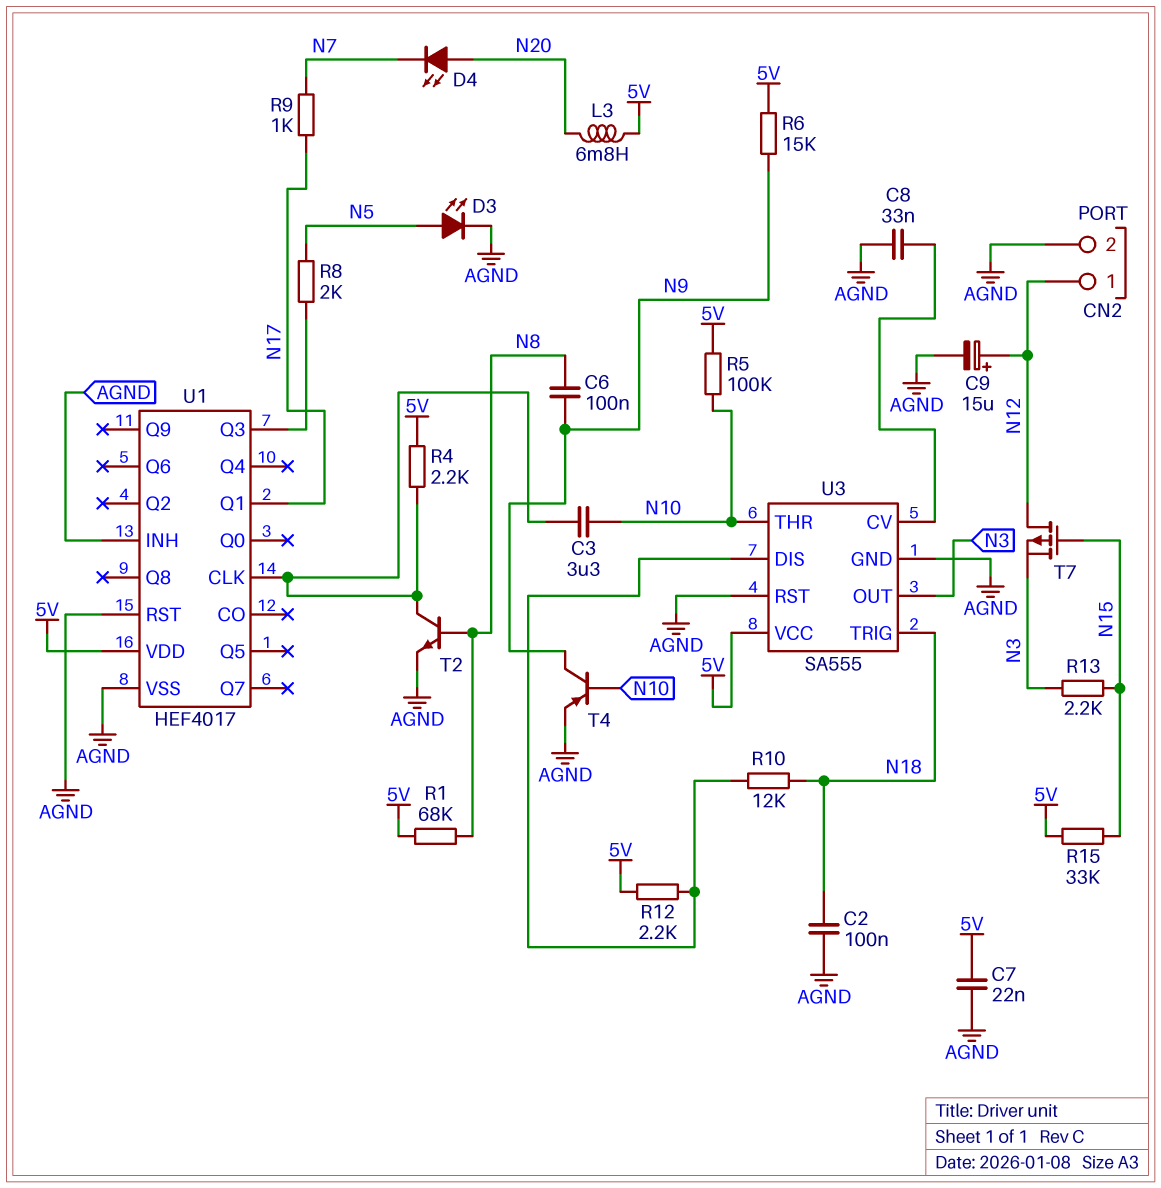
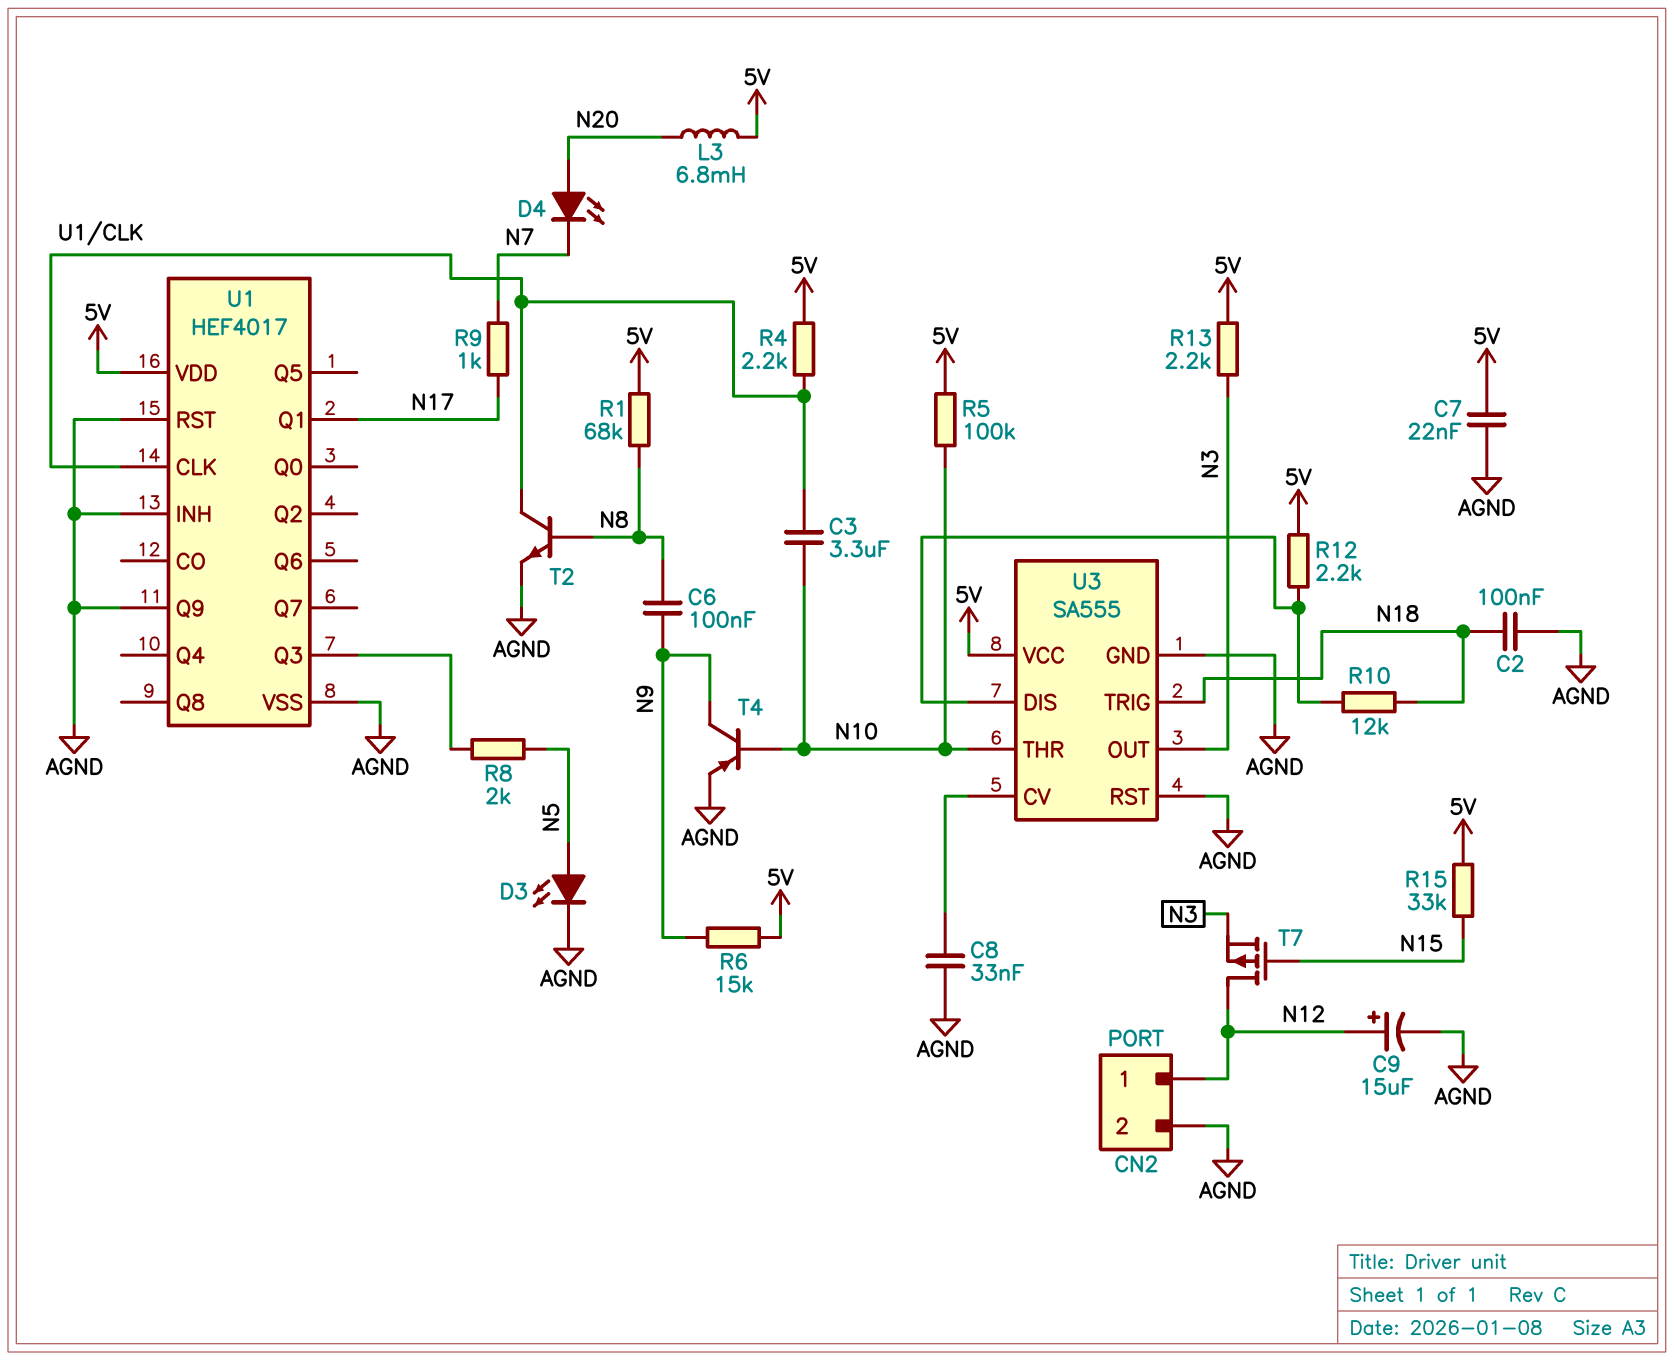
R13: 2.2k (N3, N15) -> 2.2k (5V, N3)
U1 pin Q9: none -> AGND

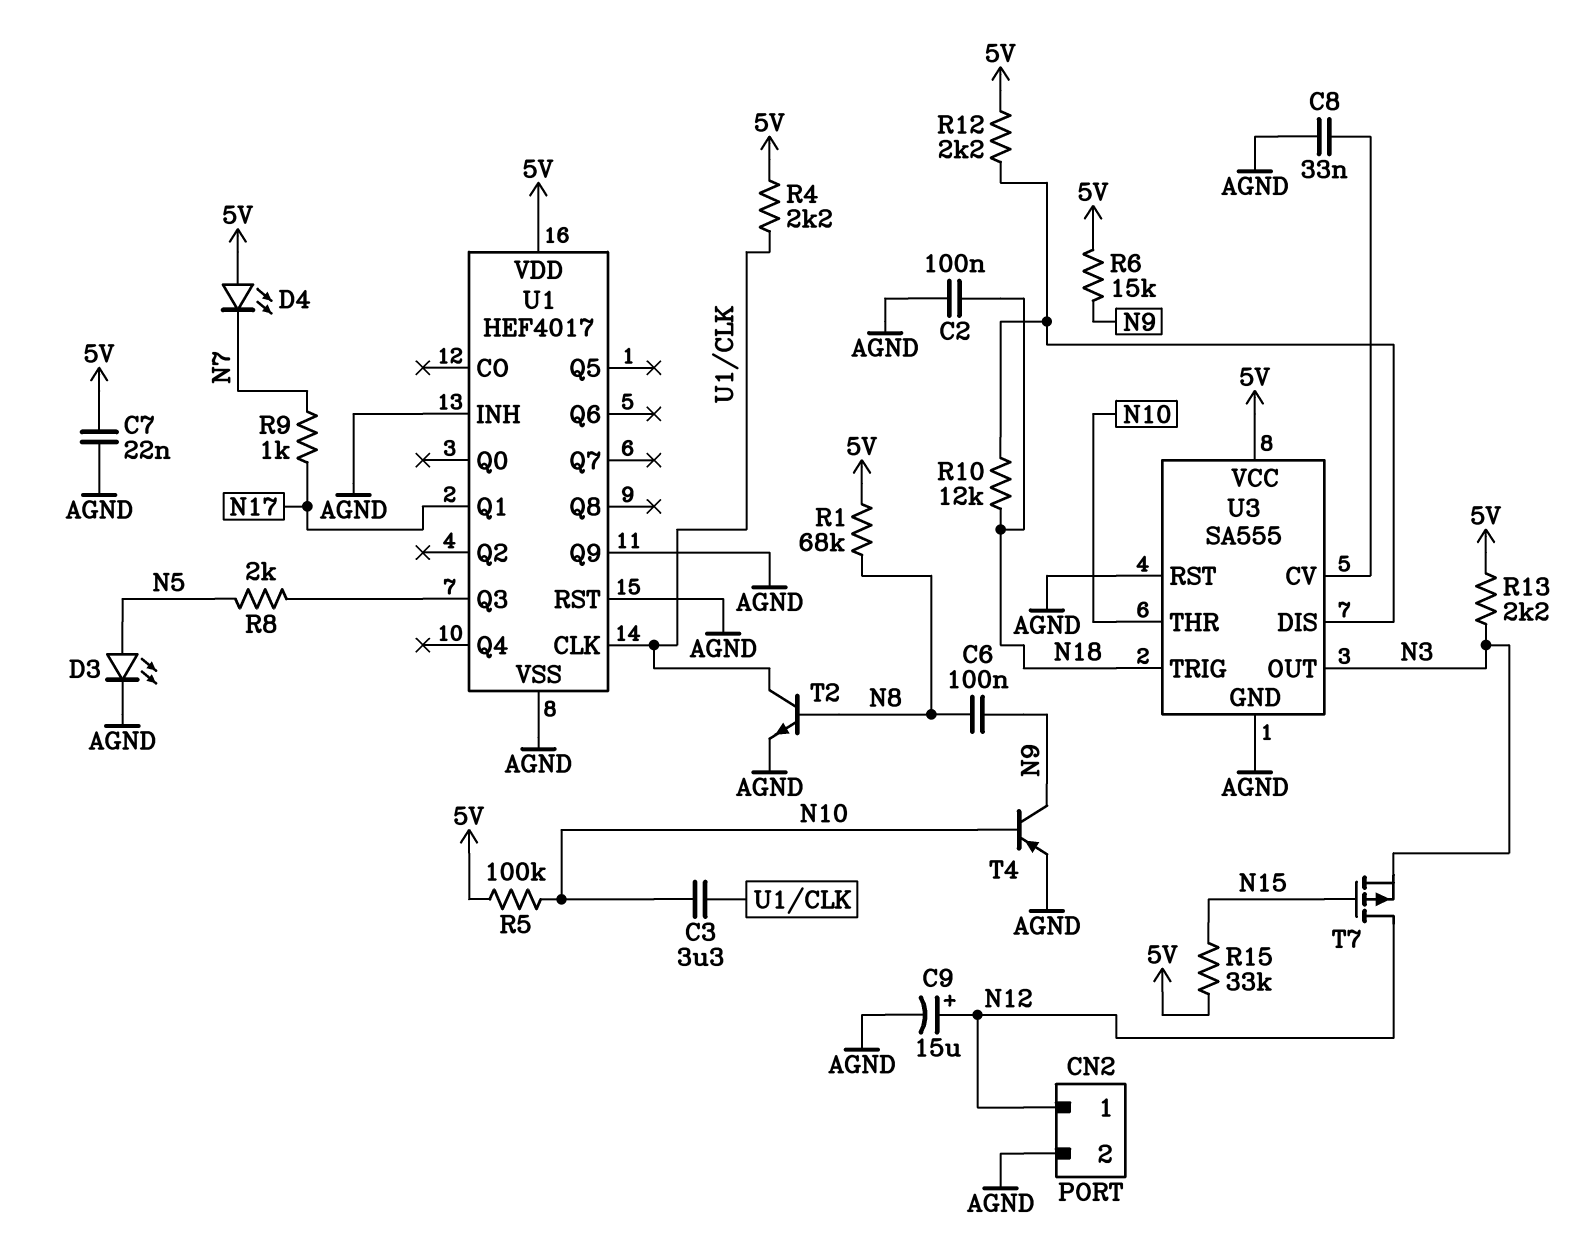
D4: LED (A N20, K N7) -> LED (A 5V, K N7)
L3: 6.8mH (5V, N20) -> none

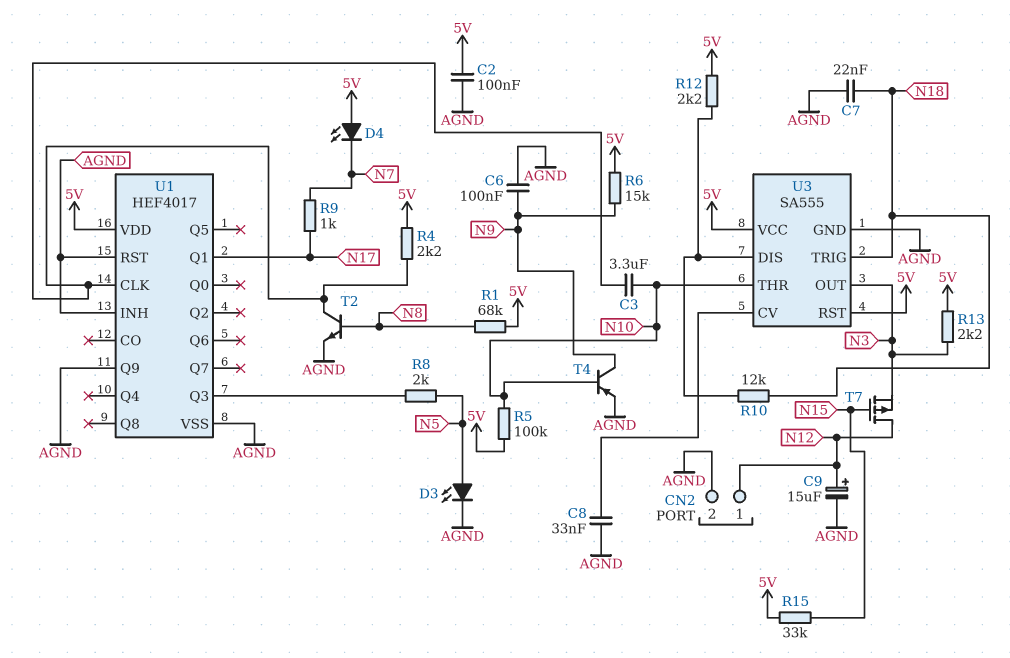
C2: 100nF (AGND, N18) -> 100nF (5V, AGND)
C6: 100nF (N8, N9) -> 100nF (AGND, N9)
C7: 22nF (5V, AGND) -> 22nF (AGND, N18)
U3 pin RST: AGND -> 5V

